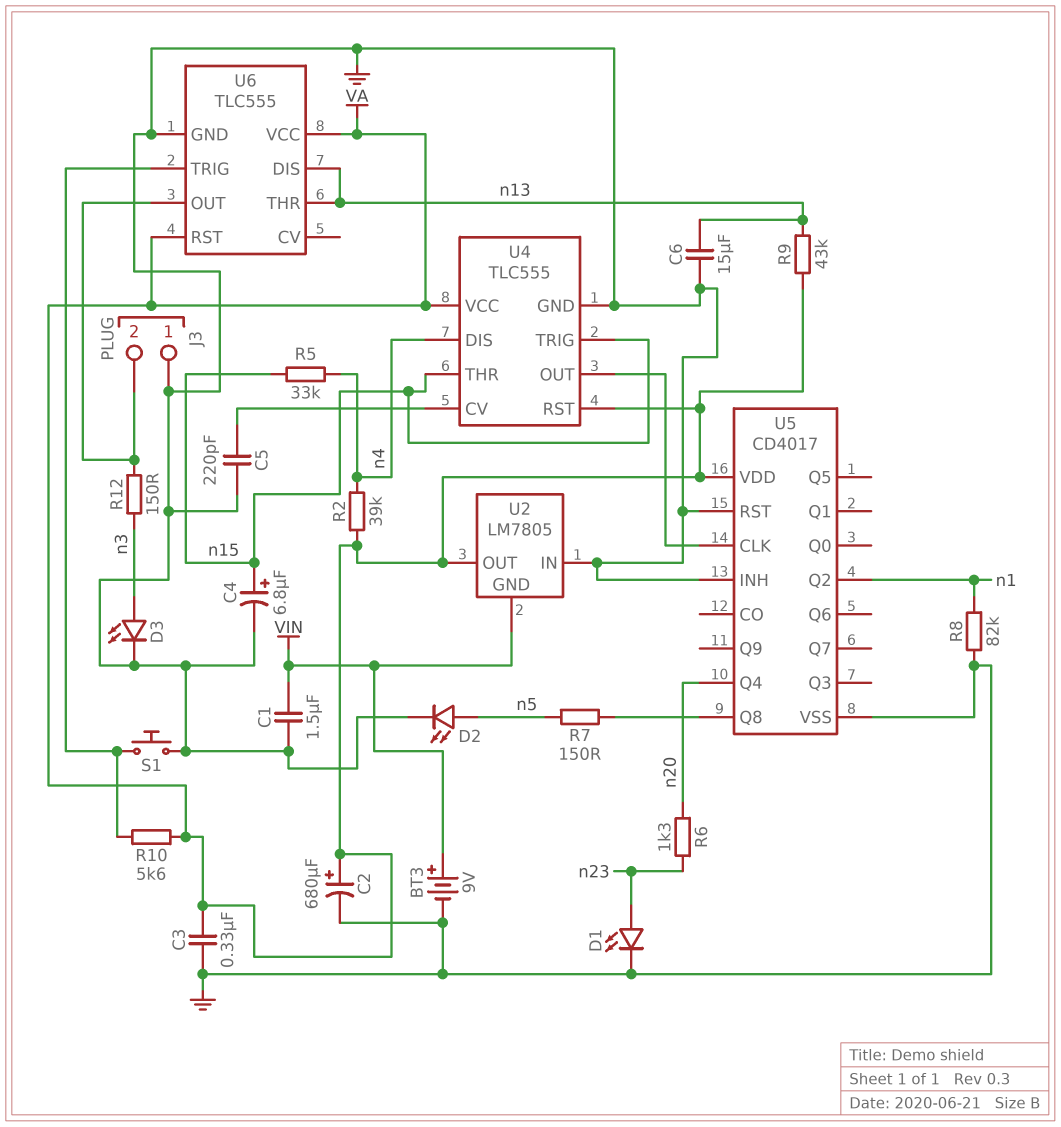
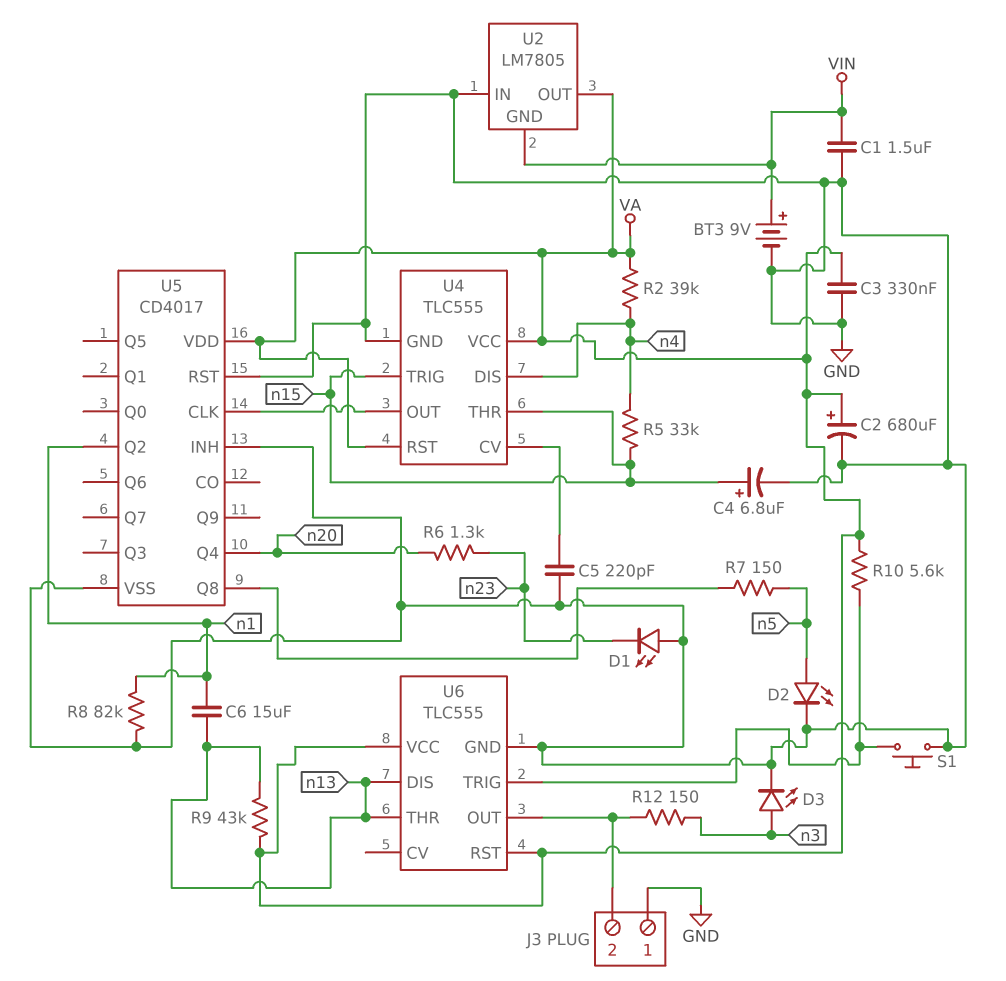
C6: 15uF (GND, n13) -> 15uF (n1, n13)
D1: LED (A n23, K GND) -> LED (A GND, K n23)

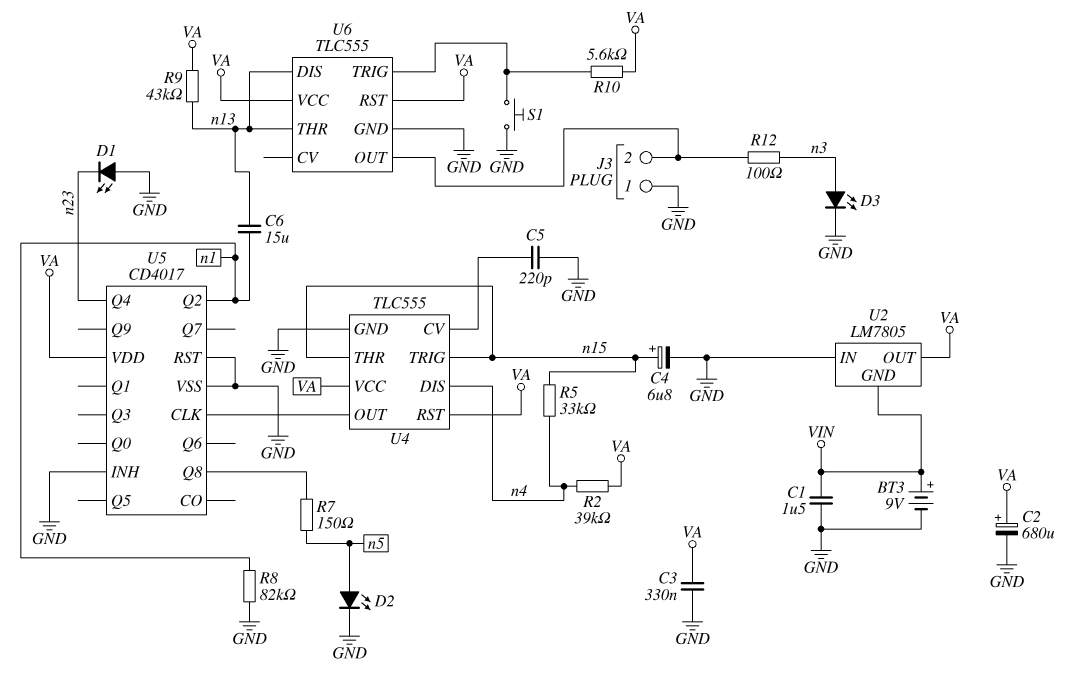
R6: 1.3k (n20, n23) -> none
R12: 150 (J3/2, n3) -> 100 (J3/2, n3)
U5 pin Q4: n20 -> n23

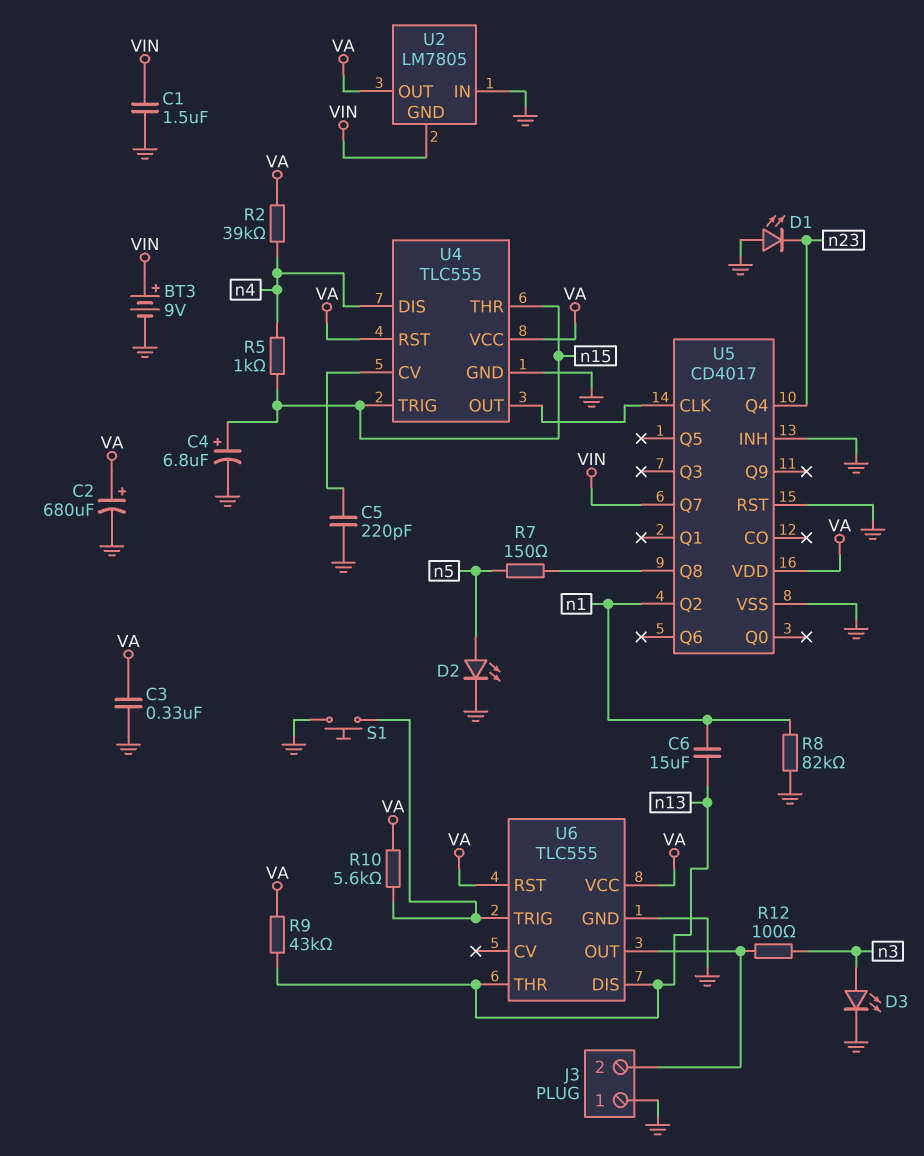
R5: 33k (n4, n15) -> 1k (n4, n15)
U5 pin Q7: none -> VIN

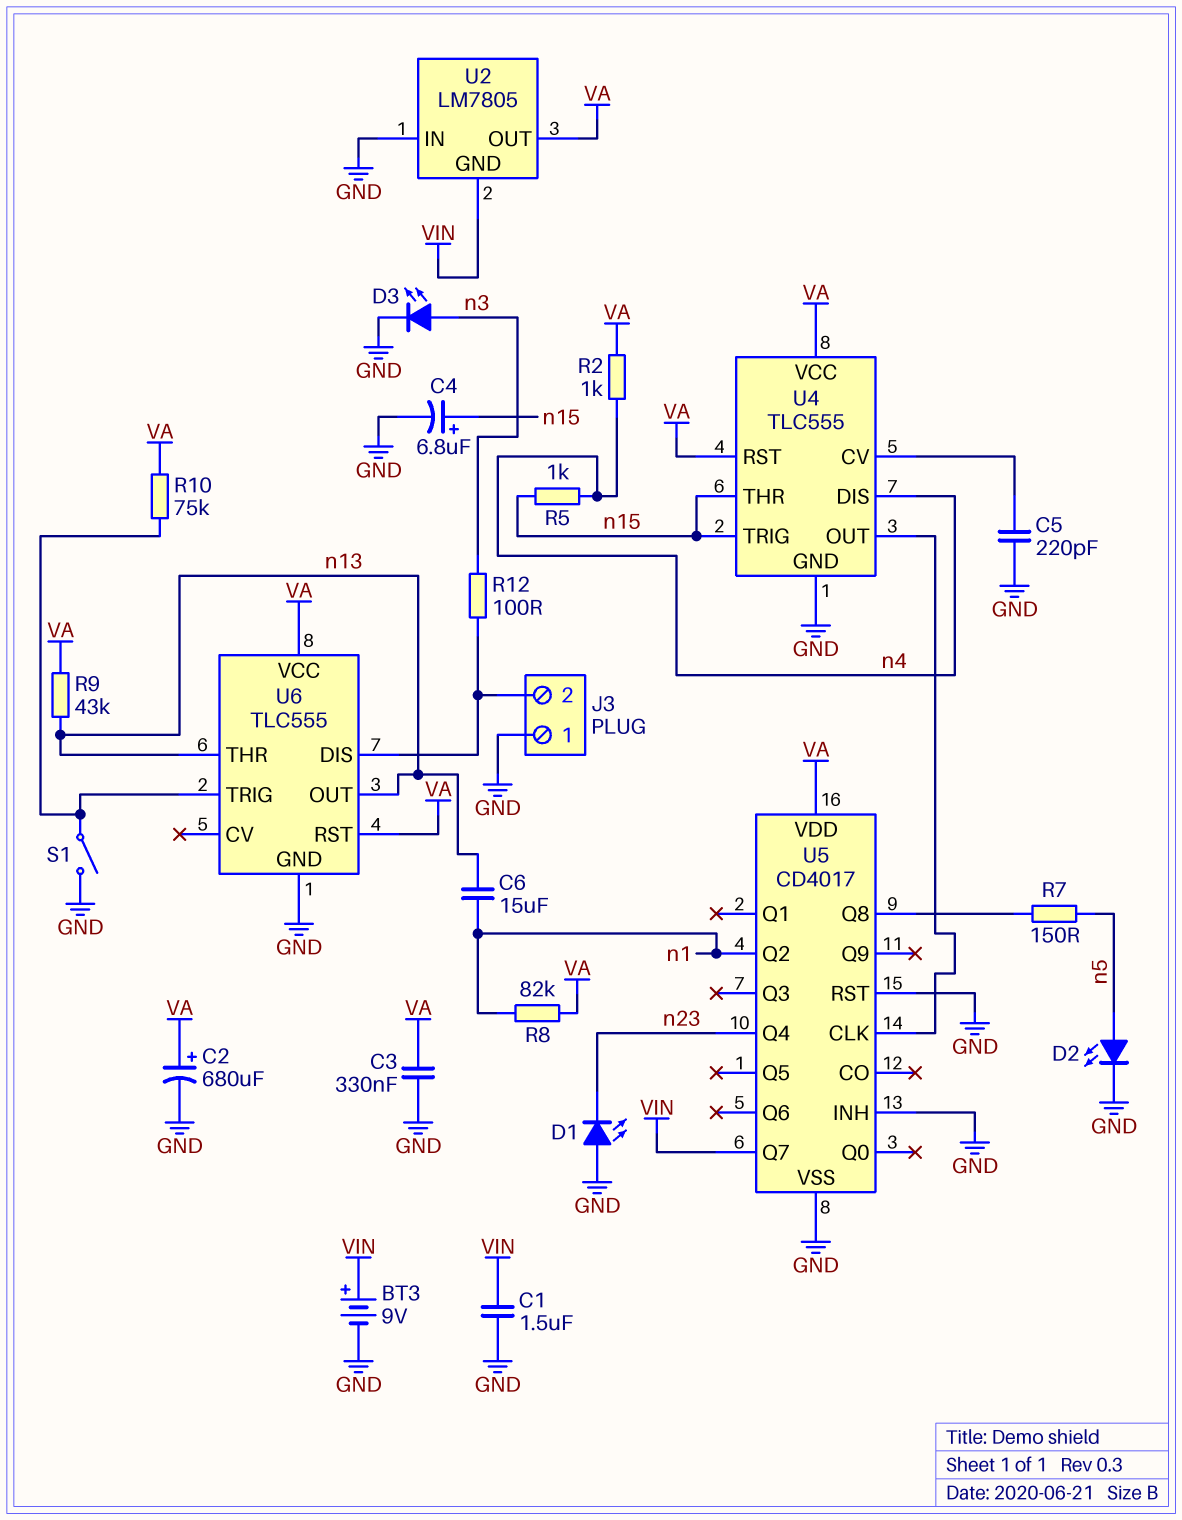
R2: 39k (VA, n4) -> 1k (VA, n4)
R8: 82k (GND, n1) -> 82k (VA, n1)
R10: 5.6k (U6/TRIG, VA) -> 75k (U6/TRIG, VA)
S1: button (GND, U6/TRIG) -> switch (GND, U6/TRIG)
U6 pin DIS: n13 -> J3/2
U6 pin OUT: J3/2 -> n13

